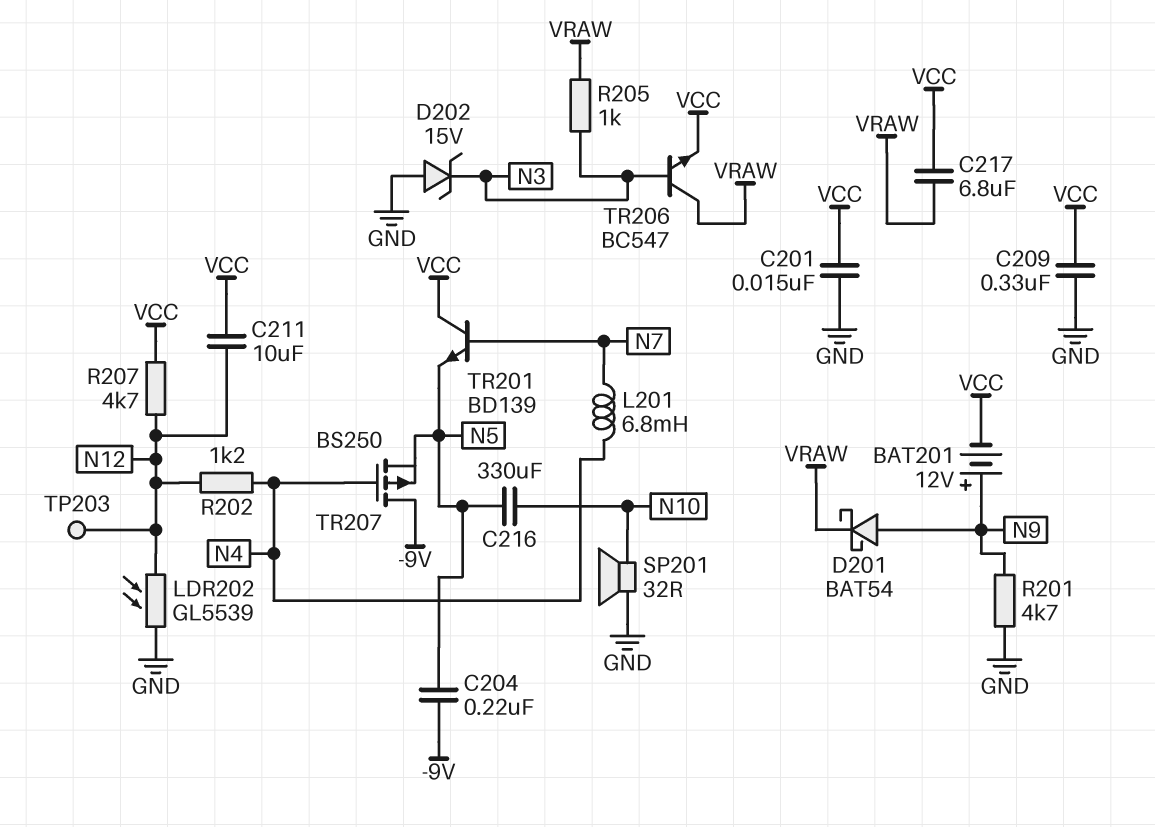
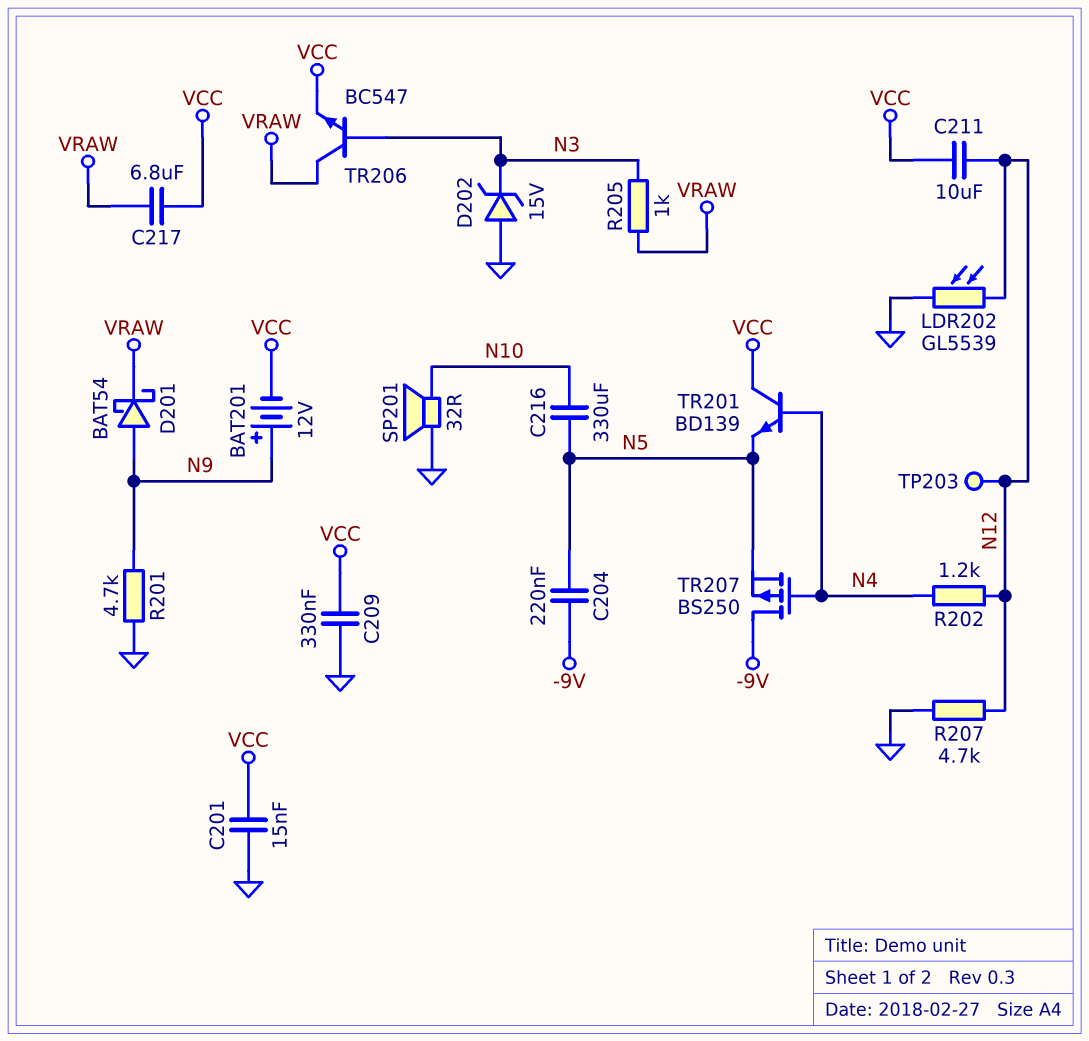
L201: 6.8mH (N4, N7) -> none
R207: 4.7k (N12, VCC) -> 4.7k (GND, N12)
TR201: NPN BD139 (B N7, C VCC, E N5) -> NPN BD139 (B N4, C VCC, E N5)

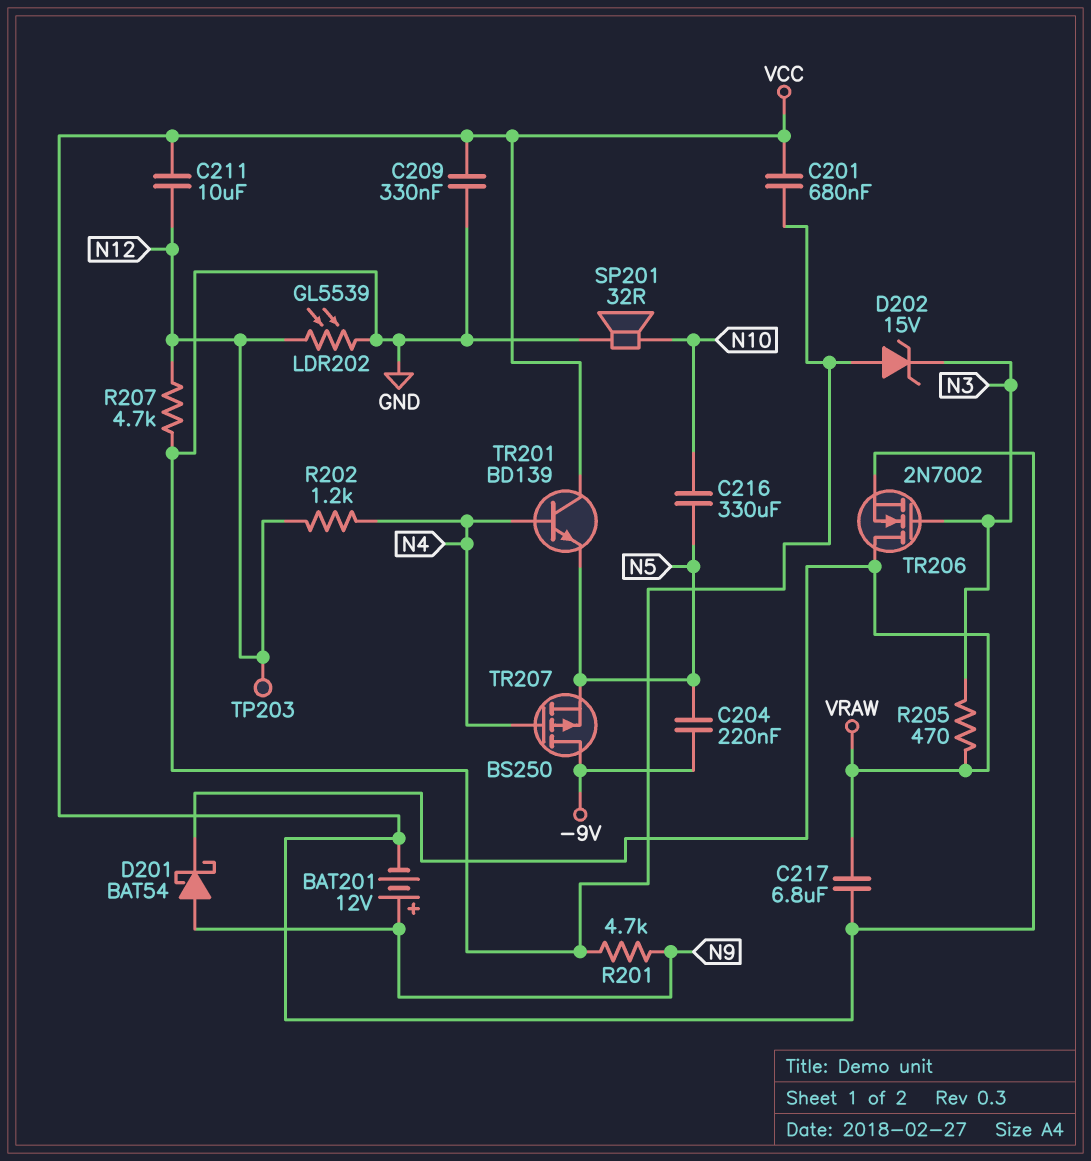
C201: 15nF (GND, VCC) -> 680nF (GND, VCC)
R205: 1k (N3, VRAW) -> 470 (N3, VRAW)
TR206: NPN BC547 (B N3, C VRAW, E VCC) -> NMOS 2N7002 (G N3, D VRAW, S VCC)

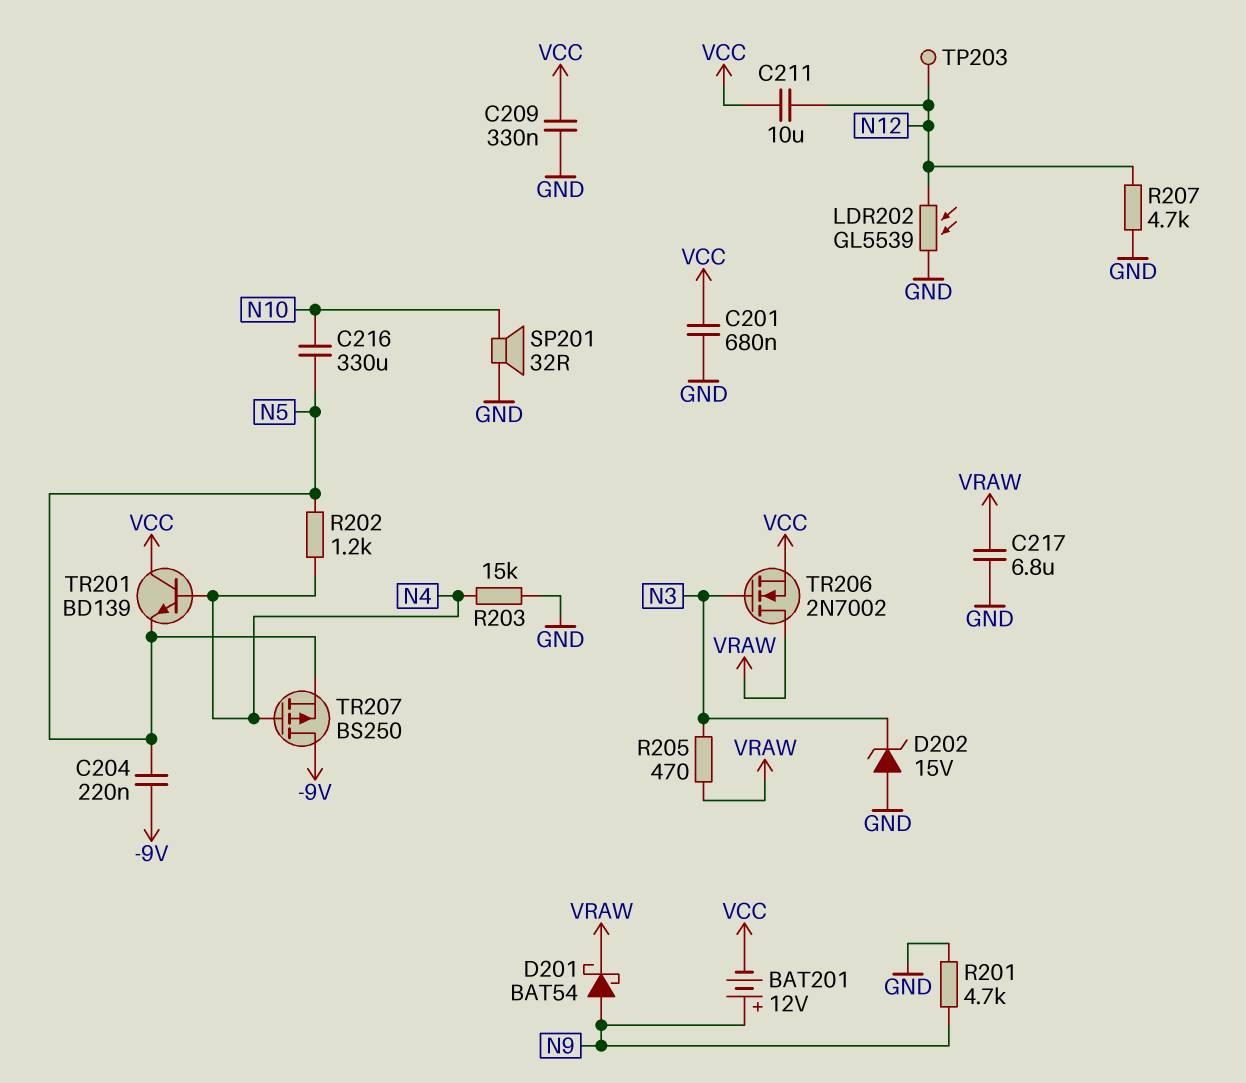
C217: 6.8uF (VCC, VRAW) -> 6.8uF (GND, VRAW)
R202: 1.2k (N4, N12) -> 1.2k (N4, N5)
R203: none -> 15k (GND, N4)

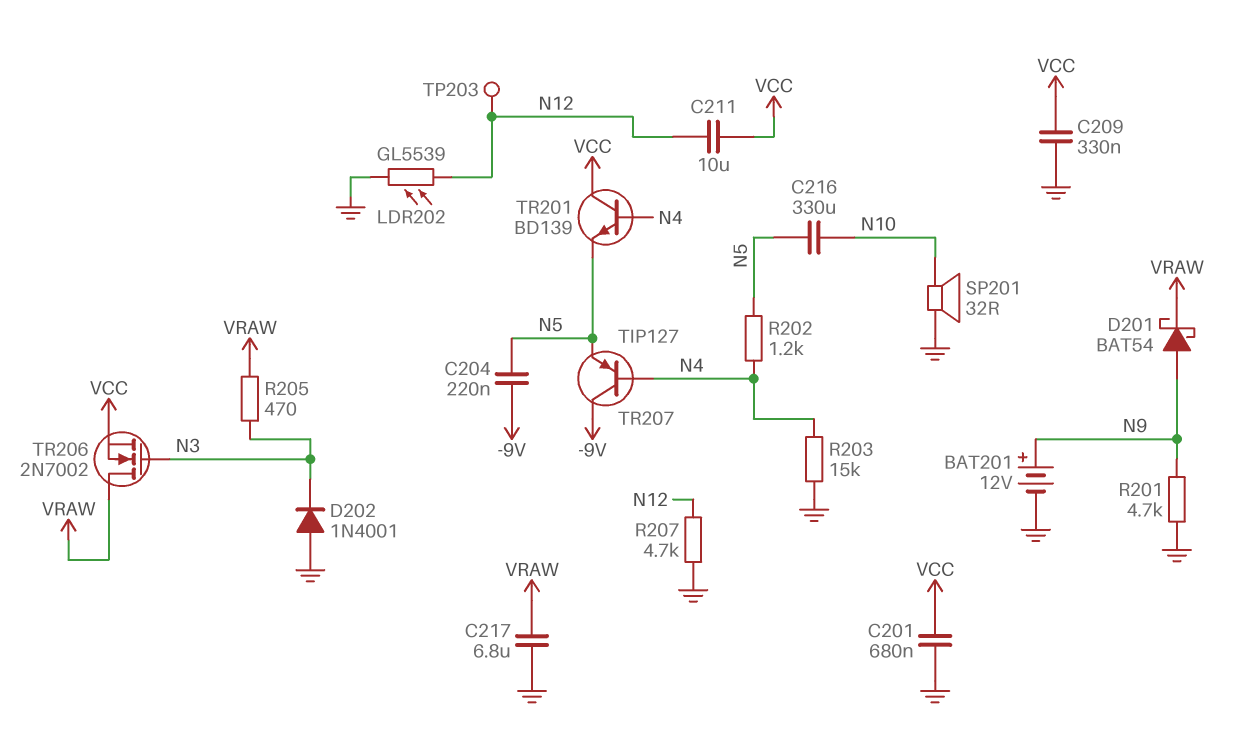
BAT201: 12V (plus N9, minus VCC) -> 12V (plus N9, minus GND)
D202: zener 15V (A GND, K N3) -> diode 1N4001 (A GND, K N3)
TR207: PMOS BS250 (G N4, D -9V, S N5) -> PNP TIP127 (B N4, C -9V, E N5)

